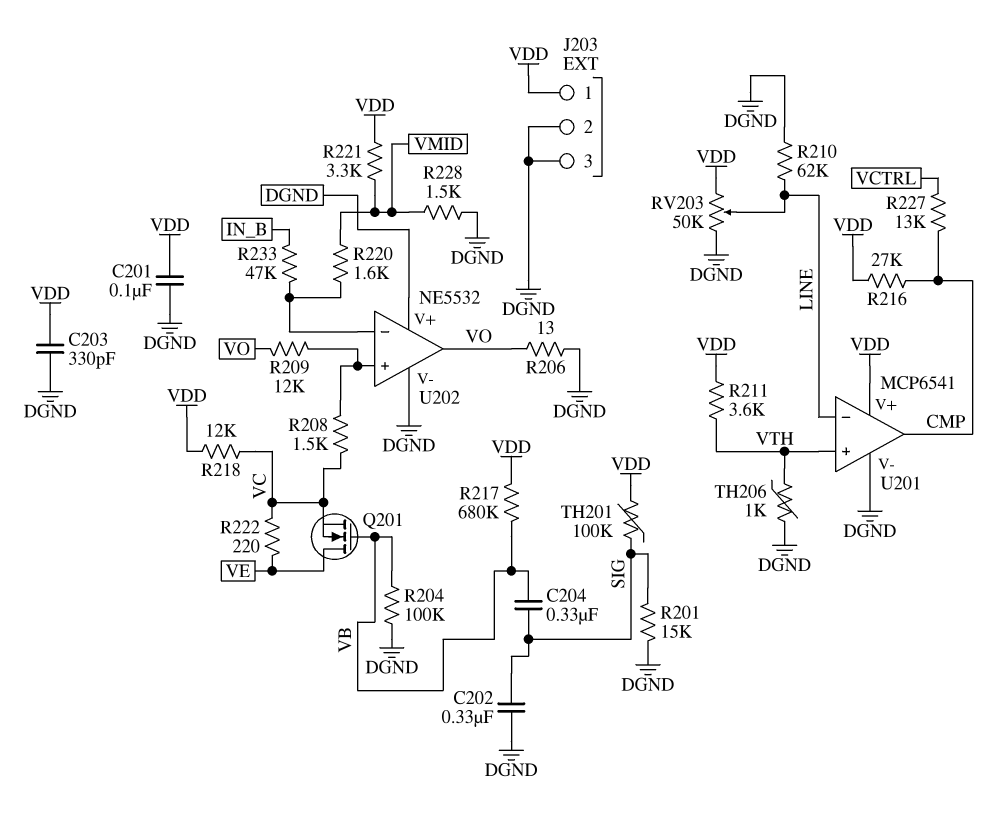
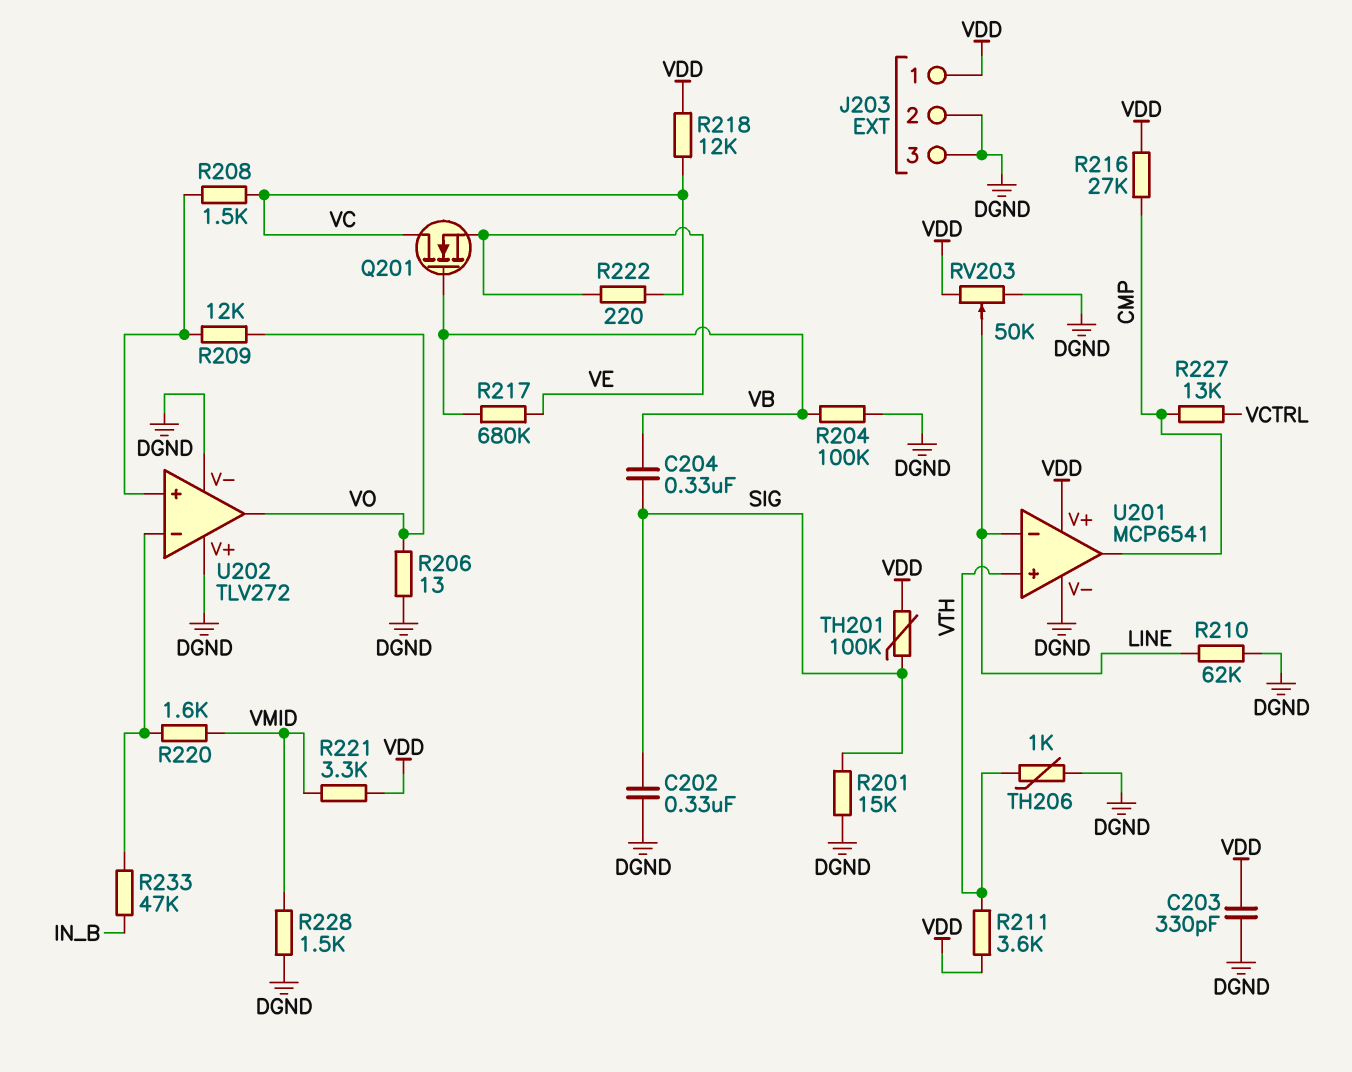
C201: 100nF (DGND, VDD) -> none
Q201: NMOS (G VB, D VE, S VC) -> NMOS (G VB, D VC, S VE)
R217: 680k (VB, VDD) -> 680k (VB, VE)
U202: NE5532 -> TLV272

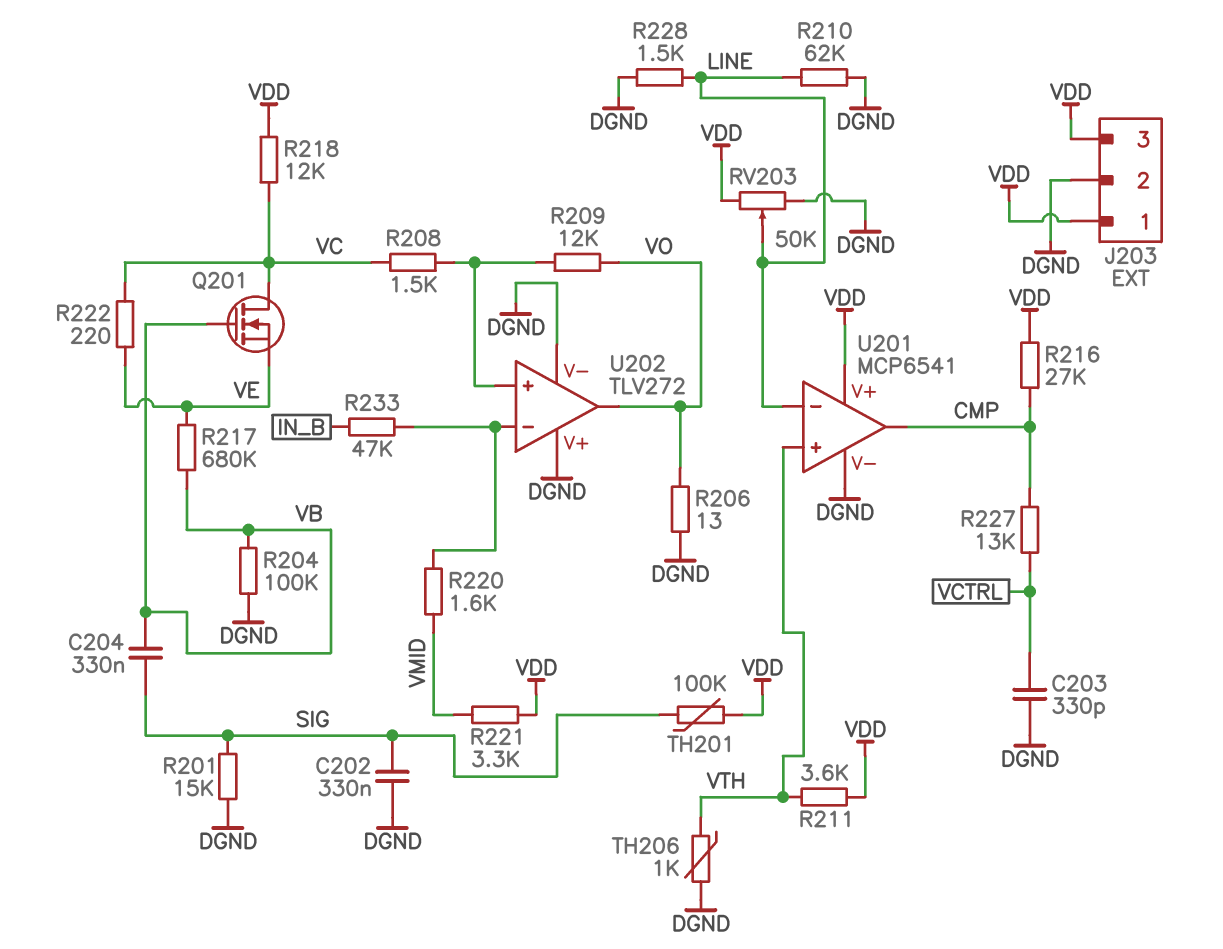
C203: 330pF (DGND, VDD) -> 330pF (DGND, VCTRL)
J203 pin 3: DGND -> VDD
R228: 1.5k (DGND, VMID) -> 1.5k (DGND, LINE)

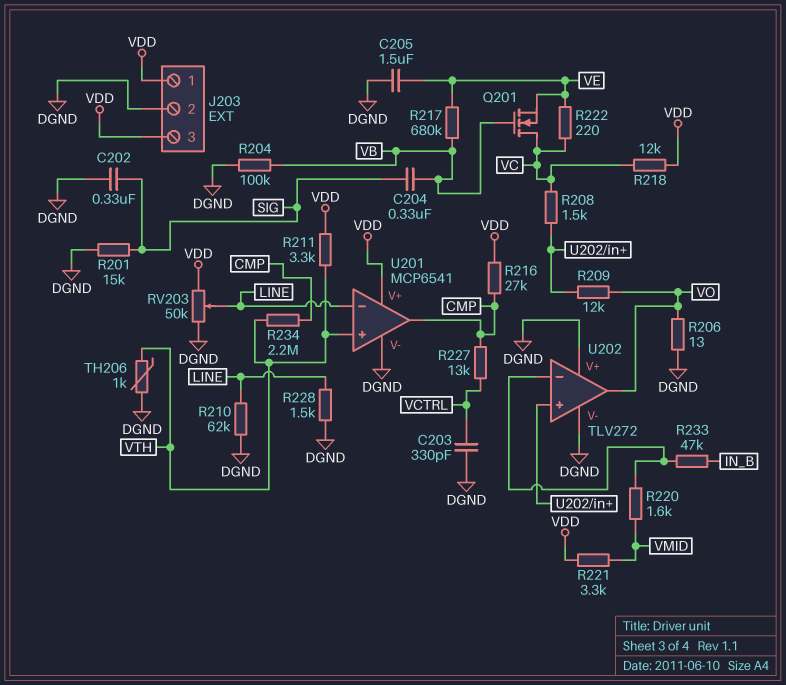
C205: none -> 1.5uF (DGND, VE)
R211: 3.6k (VDD, VTH) -> 3.3k (VDD, VTH)
R234: none -> 2.2M (CMP, VTH)
TH201: 100k (SIG, VDD) -> none

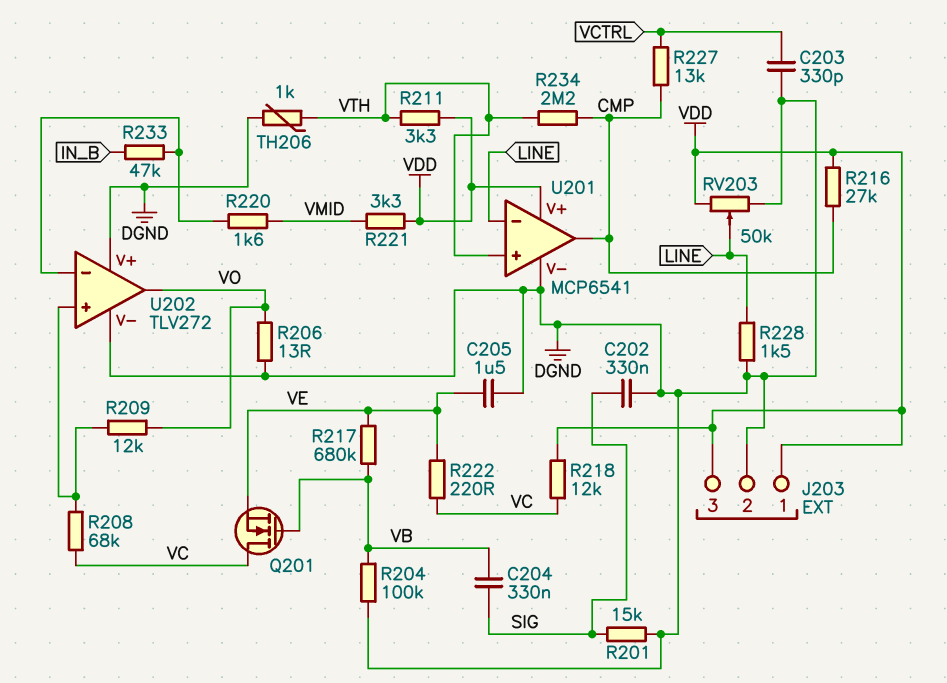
R208: 1.5k (U202/in+, VC) -> 68k (U202/in+, VC)
R210: 62k (DGND, LINE) -> none

